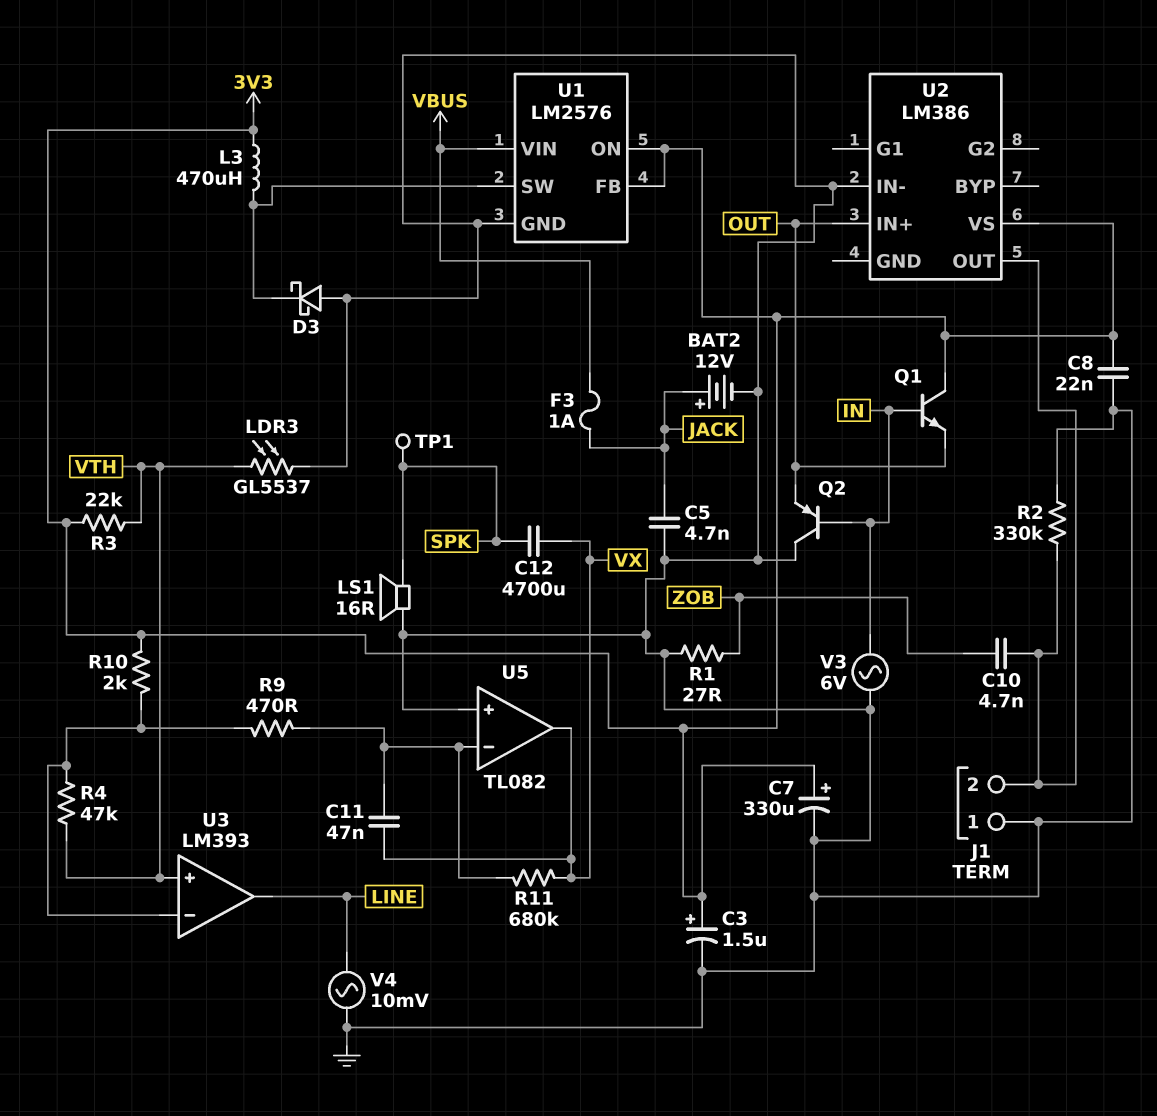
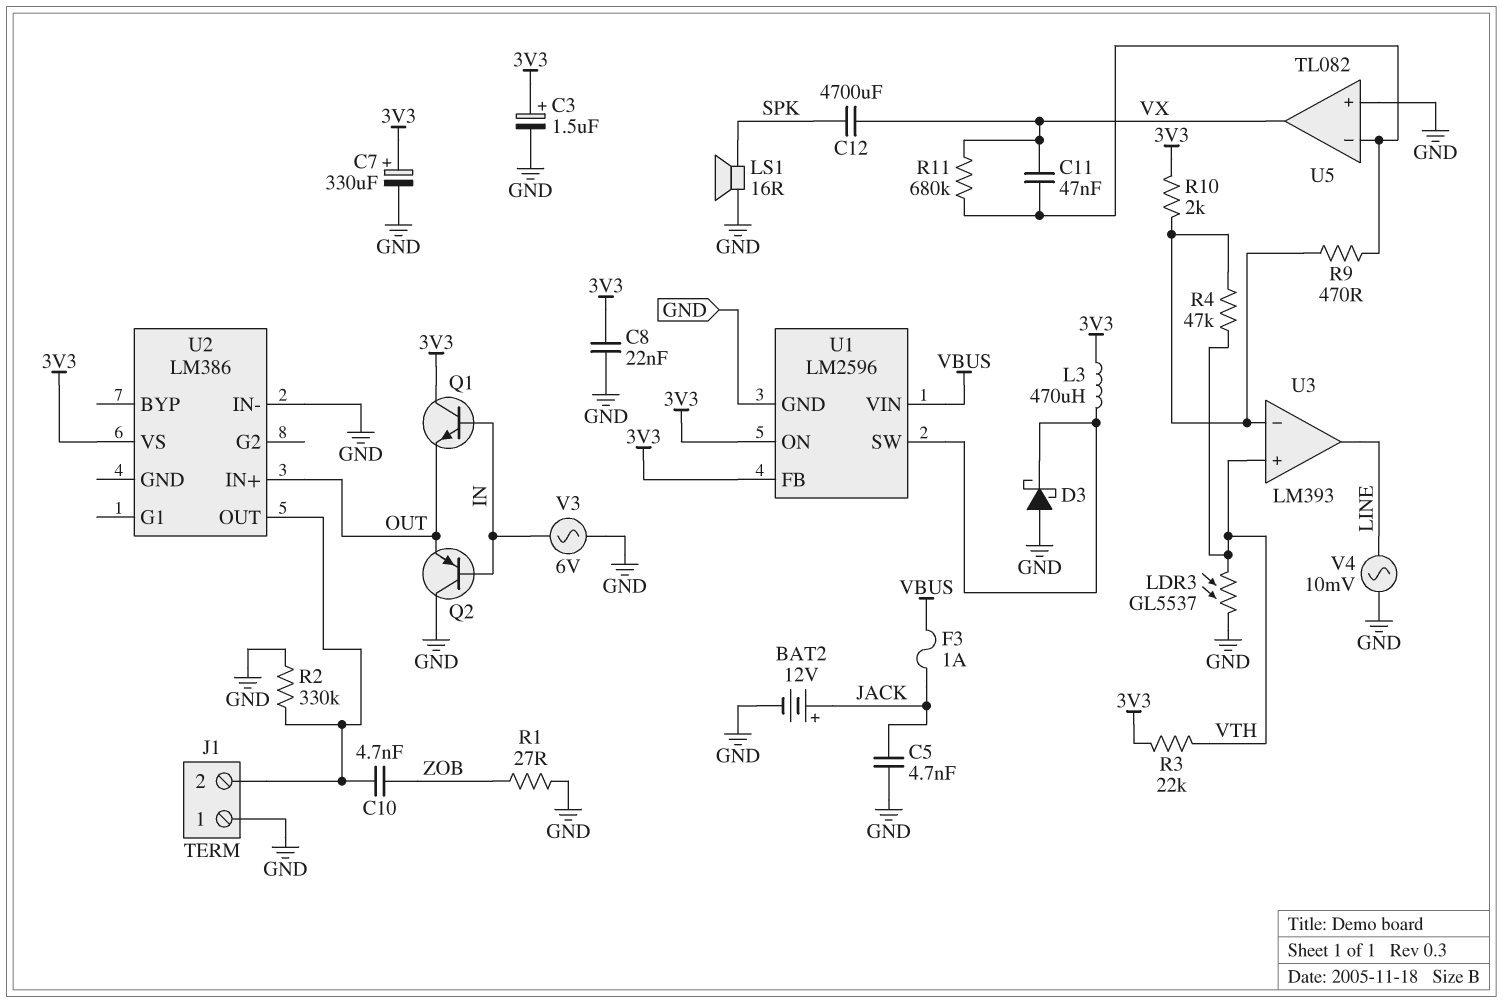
TP1: test point (SPK) -> none
U1: LM2576 -> LM2596

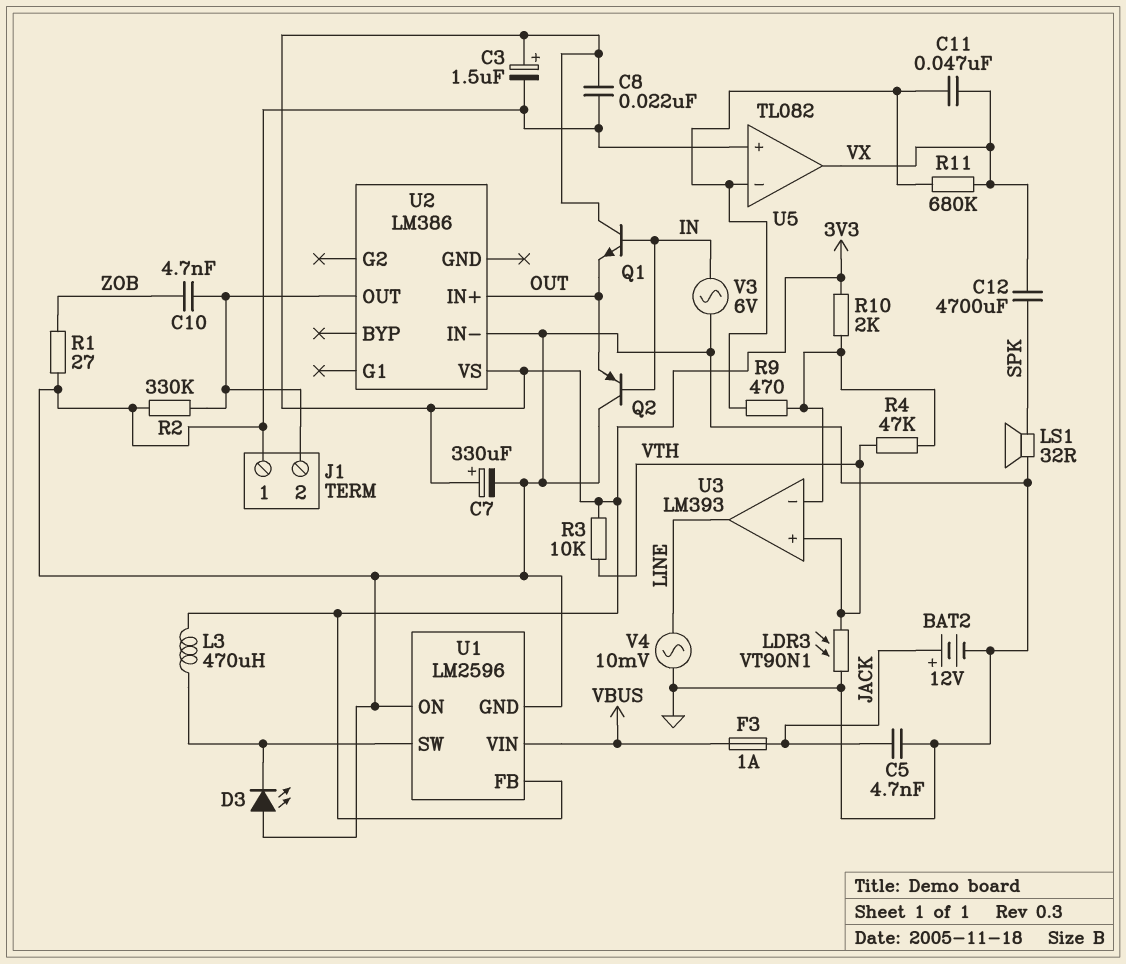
D3: schottky (A GND, K U1/SW) -> LED (A GND, K U1/SW)
LDR3: GL5537 (GND, VTH) -> VT90N1 (GND, VTH)
LS1: speaker 16R (GND, SPK) -> speaker 32R (GND, SPK)
R3: 22k (3V3, VTH) -> 10k (3V3, VTH)
U1 pin ON: 3V3 -> GND

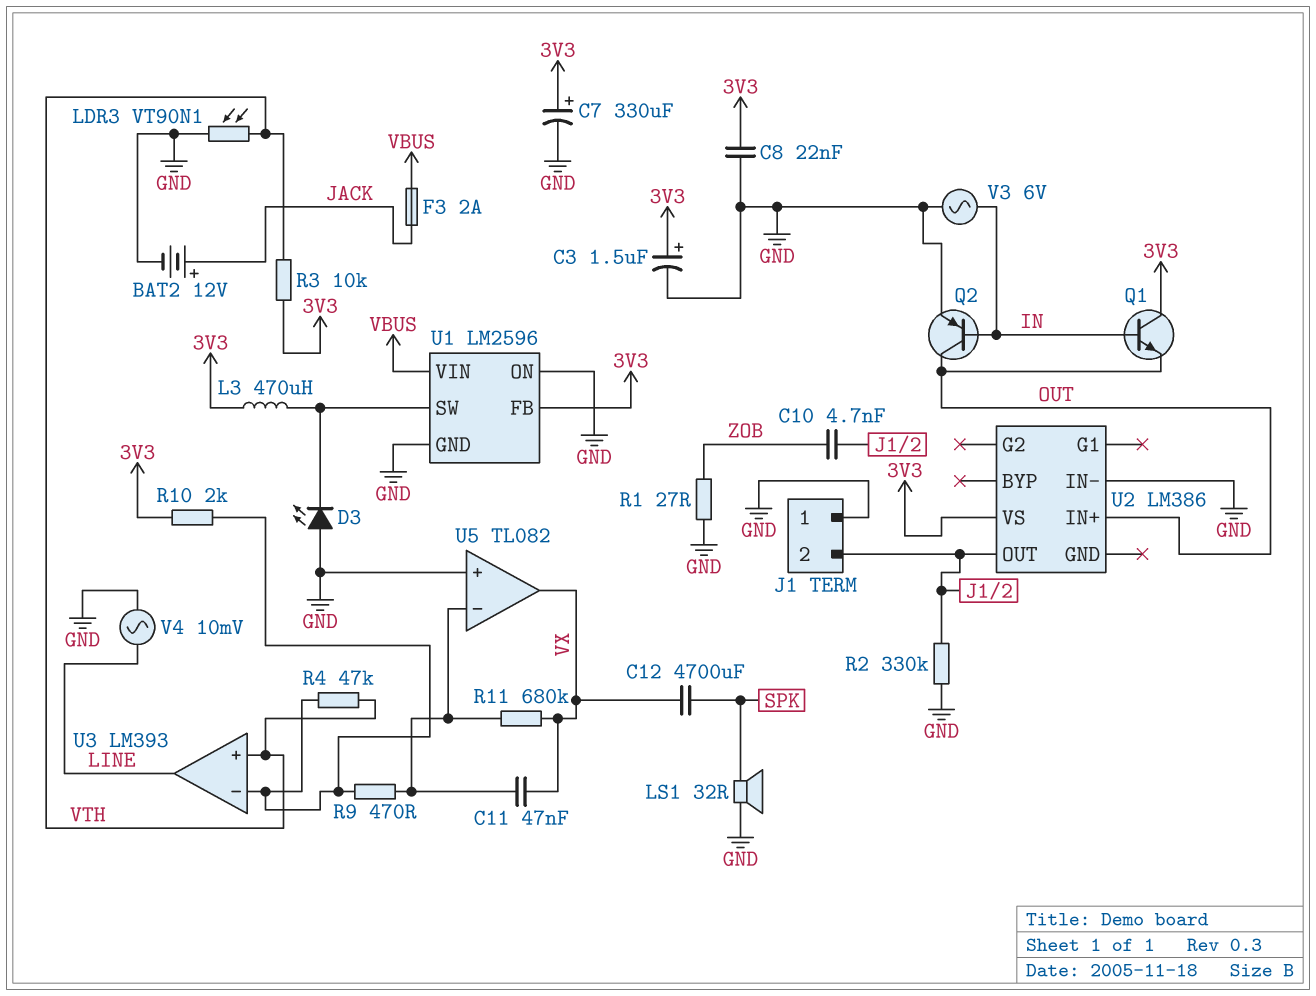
C5: 4.7nF (GND, JACK) -> none
F3: 1A (JACK, VBUS) -> 2A (JACK, VBUS)
Q2: PNP (B IN, C GND, E OUT) -> PNP (B IN, C OUT, E GND)

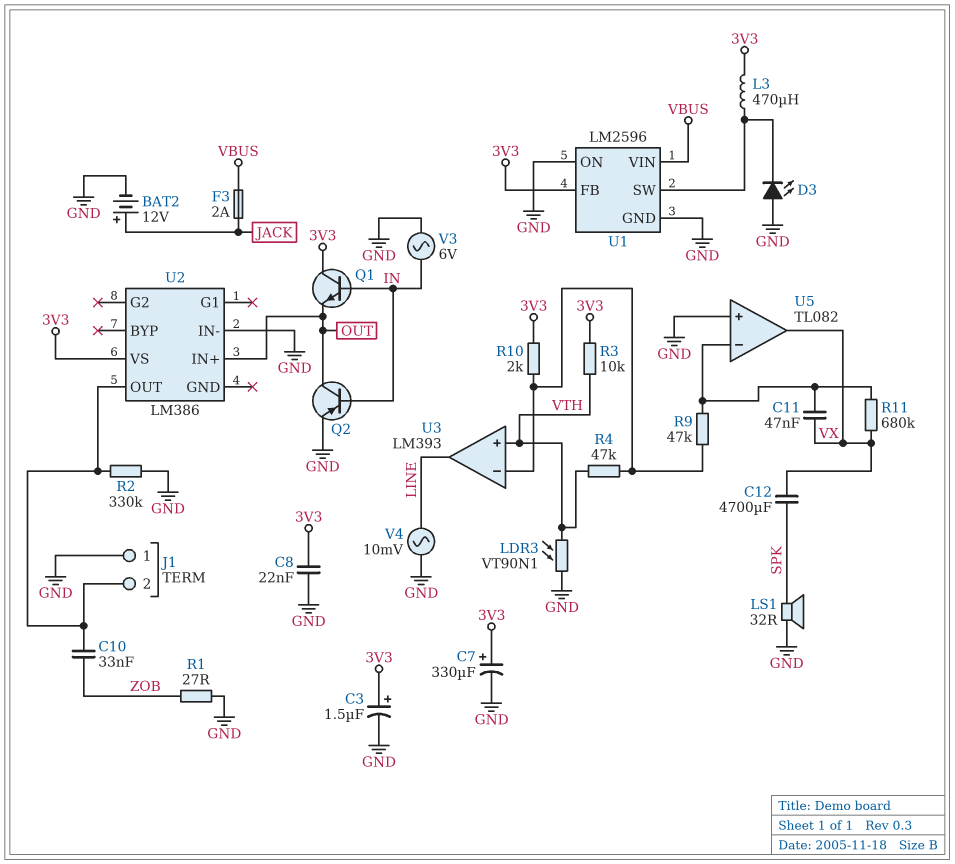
C10: 4.7nF (J1/2, ZOB) -> 33nF (J1/2, ZOB)
R9: 470 (U3/in-, U5/in-) -> 47k (U3/in-, U5/in-)

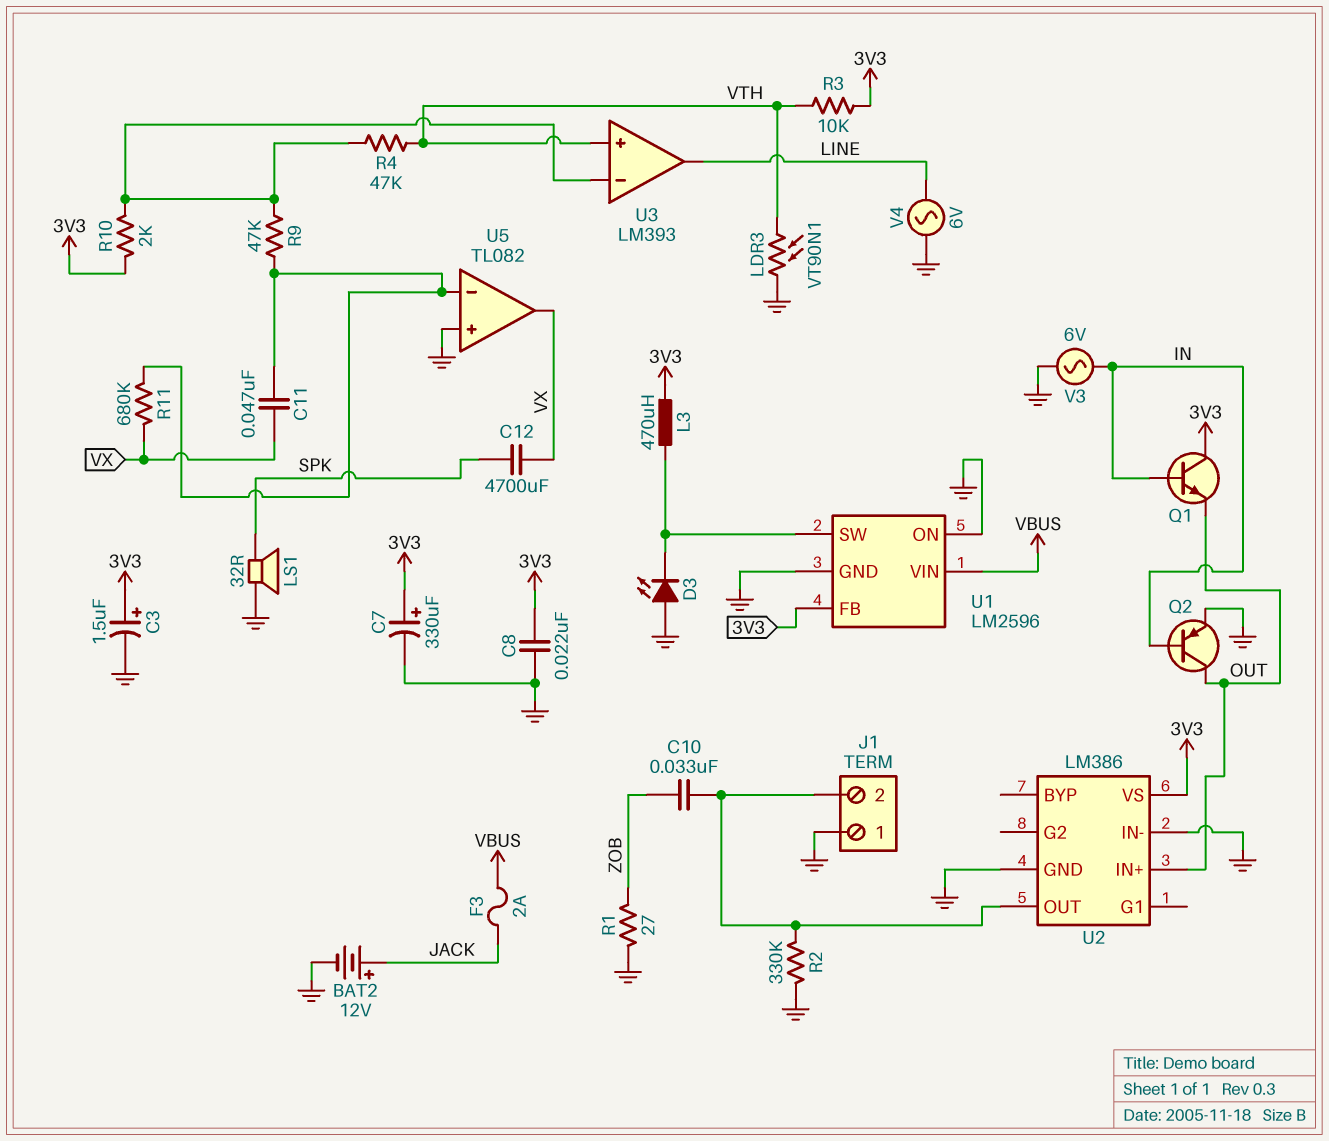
U2 pin GND: none -> GND
V4: AC 10mV (GND, LINE) -> AC 6V (GND, LINE)

